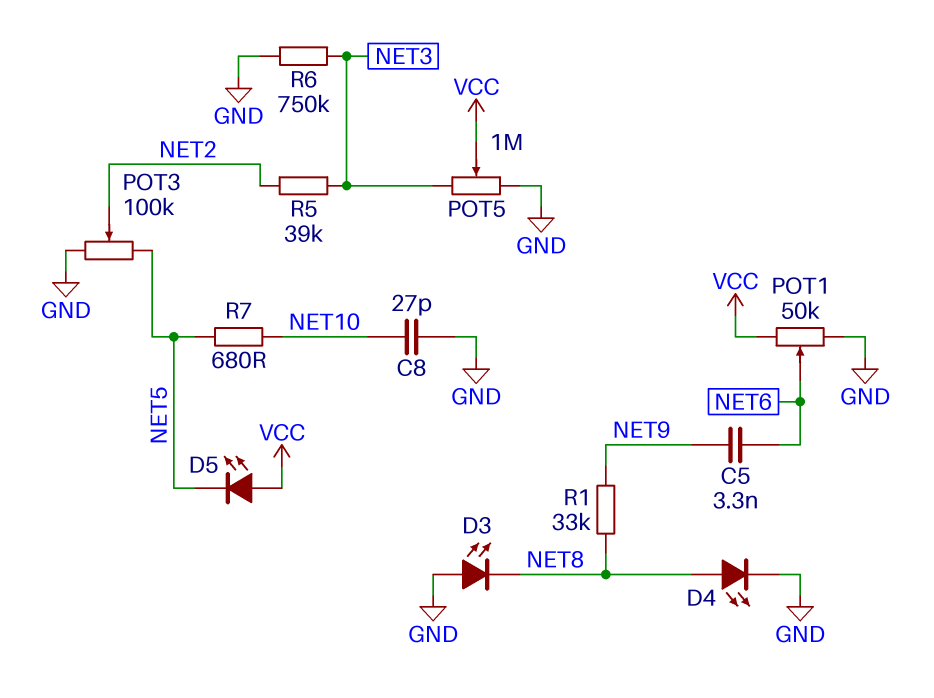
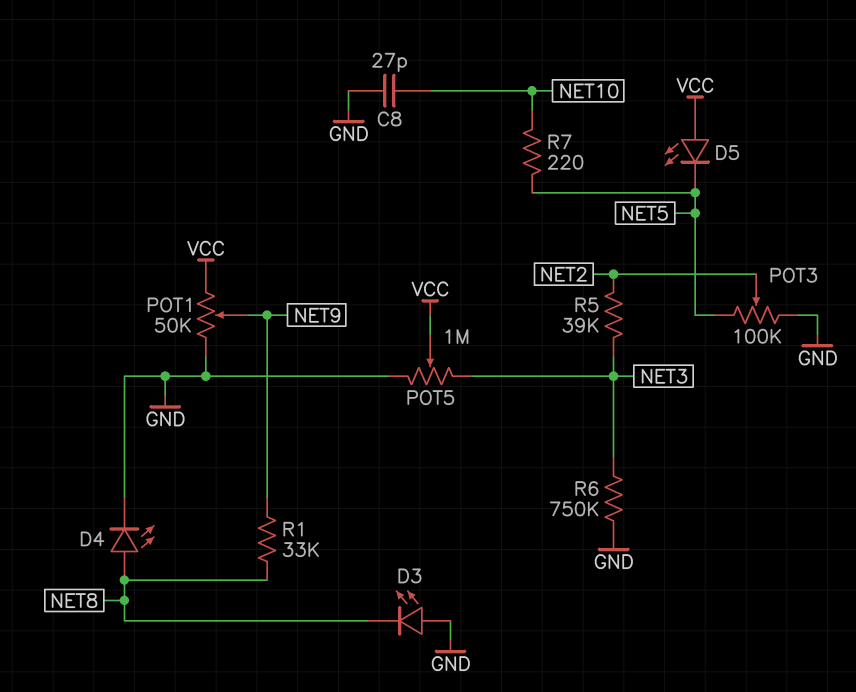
C5: 3.3nF (NET6, NET9) -> none
POT1: 50k (GND, VCC, wiper NET6) -> 50k (GND, VCC, wiper NET9)
R7: 680 (NET5, NET10) -> 220 (NET5, NET10)

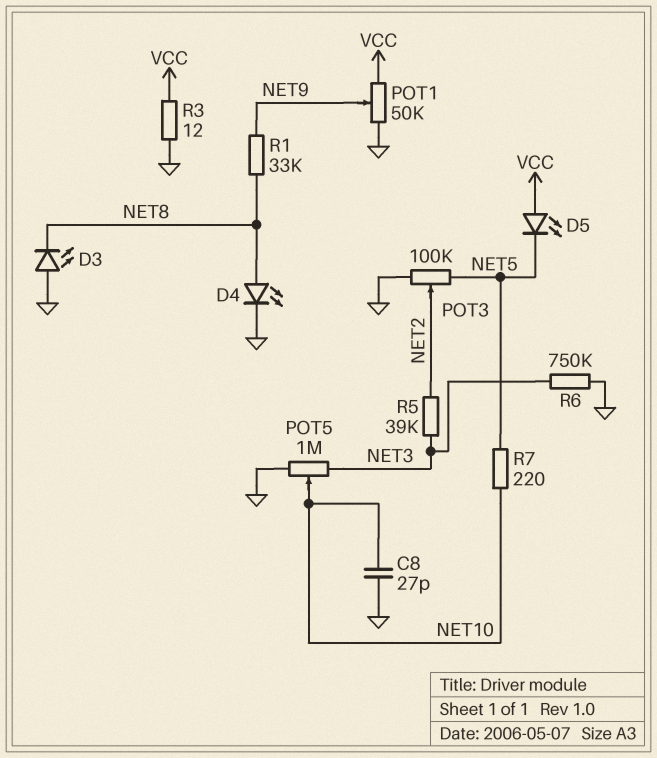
POT5: 1M (GND, NET3, wiper VCC) -> 1M (GND, NET3, wiper NET10)
R3: none -> 12 (GND, VCC)

